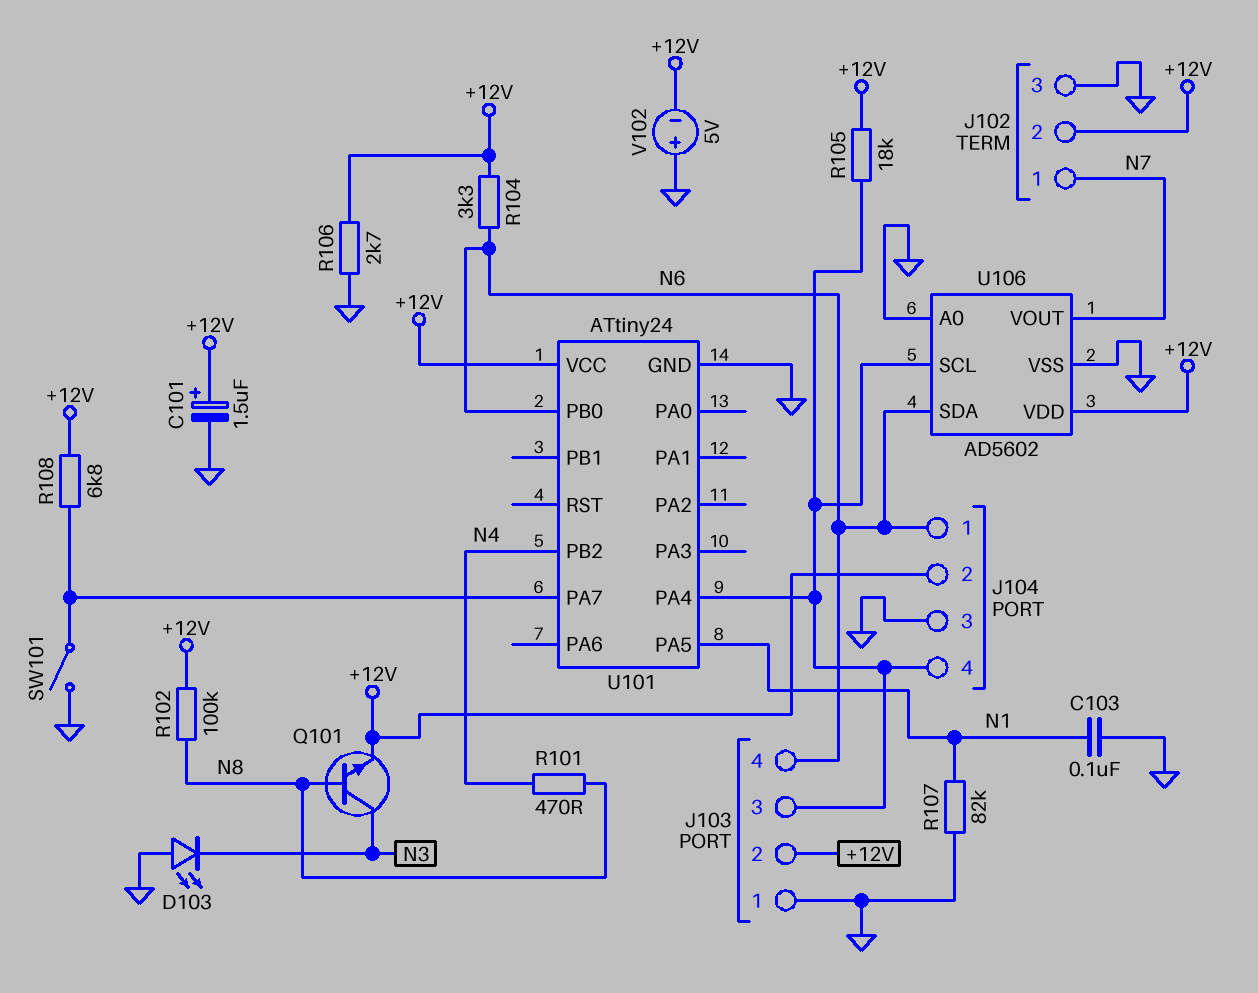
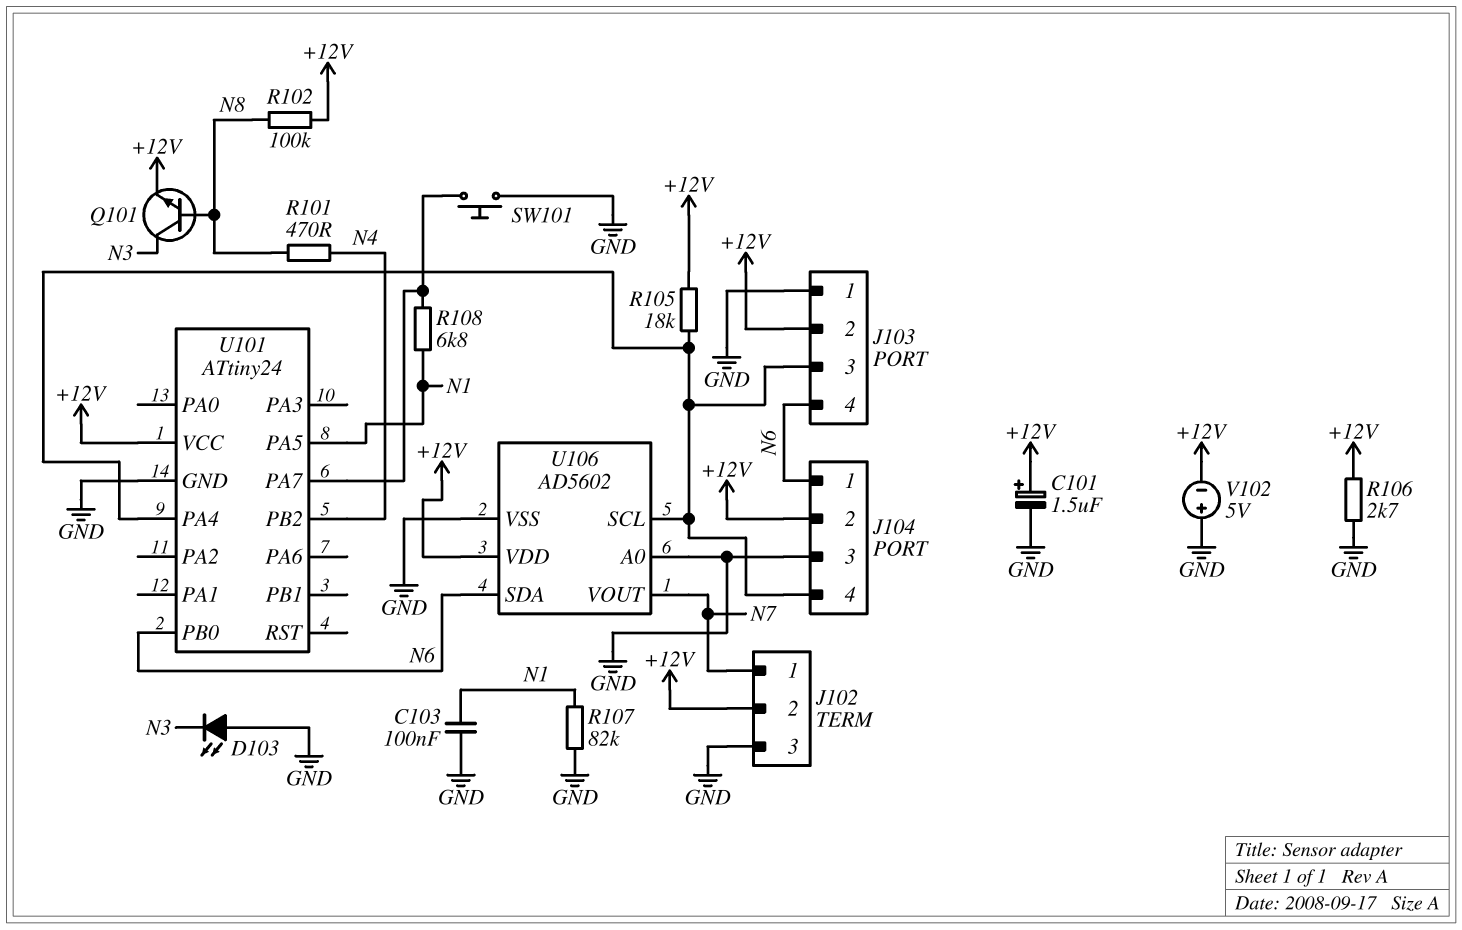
R104: 3.3k (+12V, N6) -> none
R108: 6.8k (+12V, U101/PA7) -> 6.8k (N1, U101/PA7)
SW101: switch (GND, U101/PA7) -> button (GND, U101/PA7)

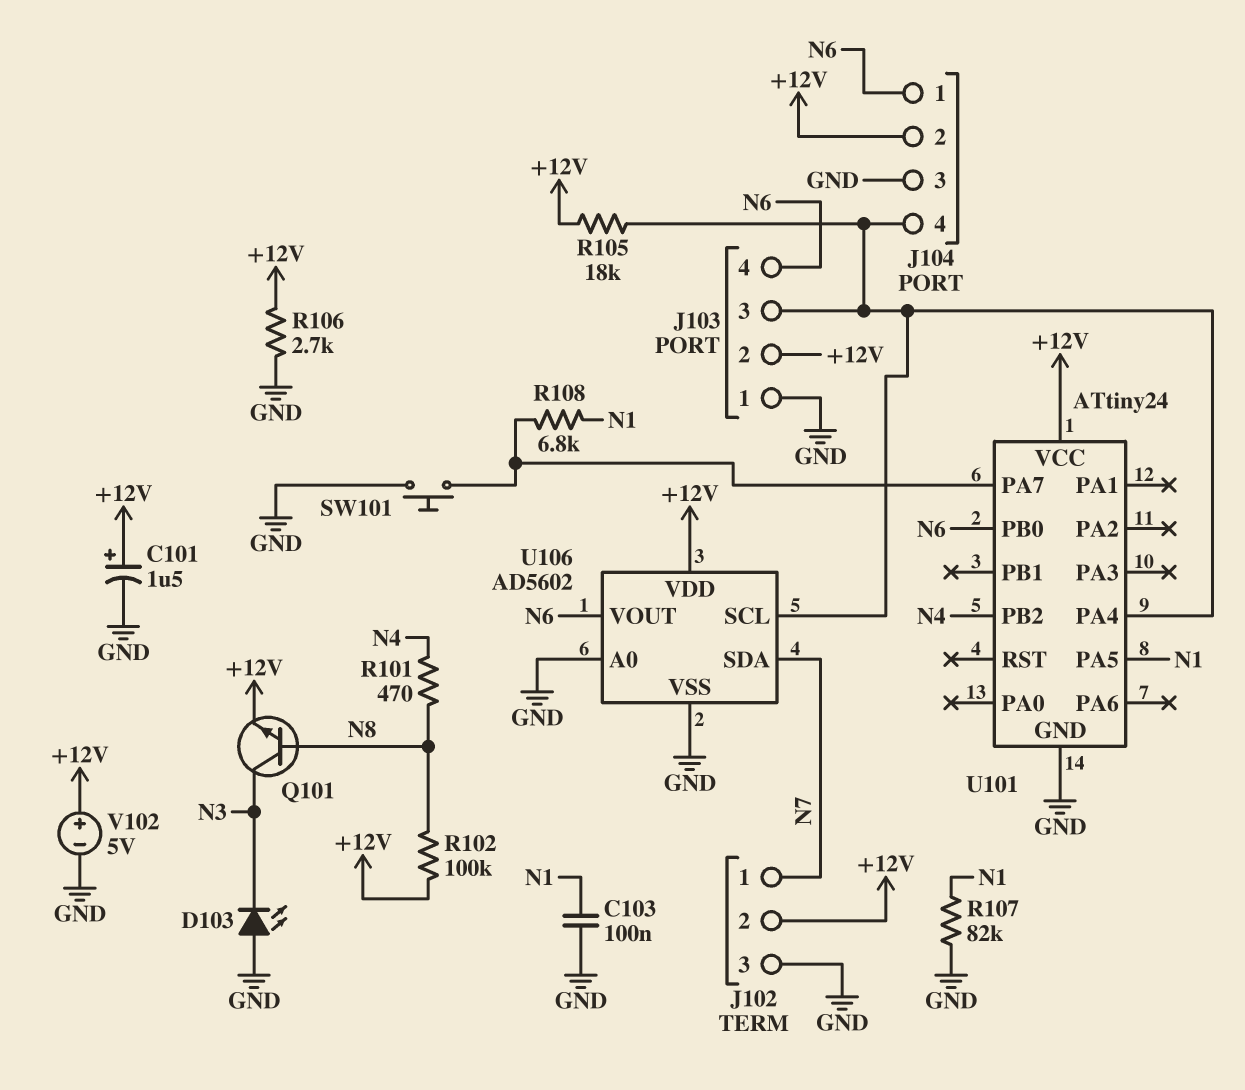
U106 pin SDA: N6 -> N7
U106 pin VOUT: N7 -> N6
V102: 5V (plus GND, minus +12V) -> 5V (plus +12V, minus GND)

